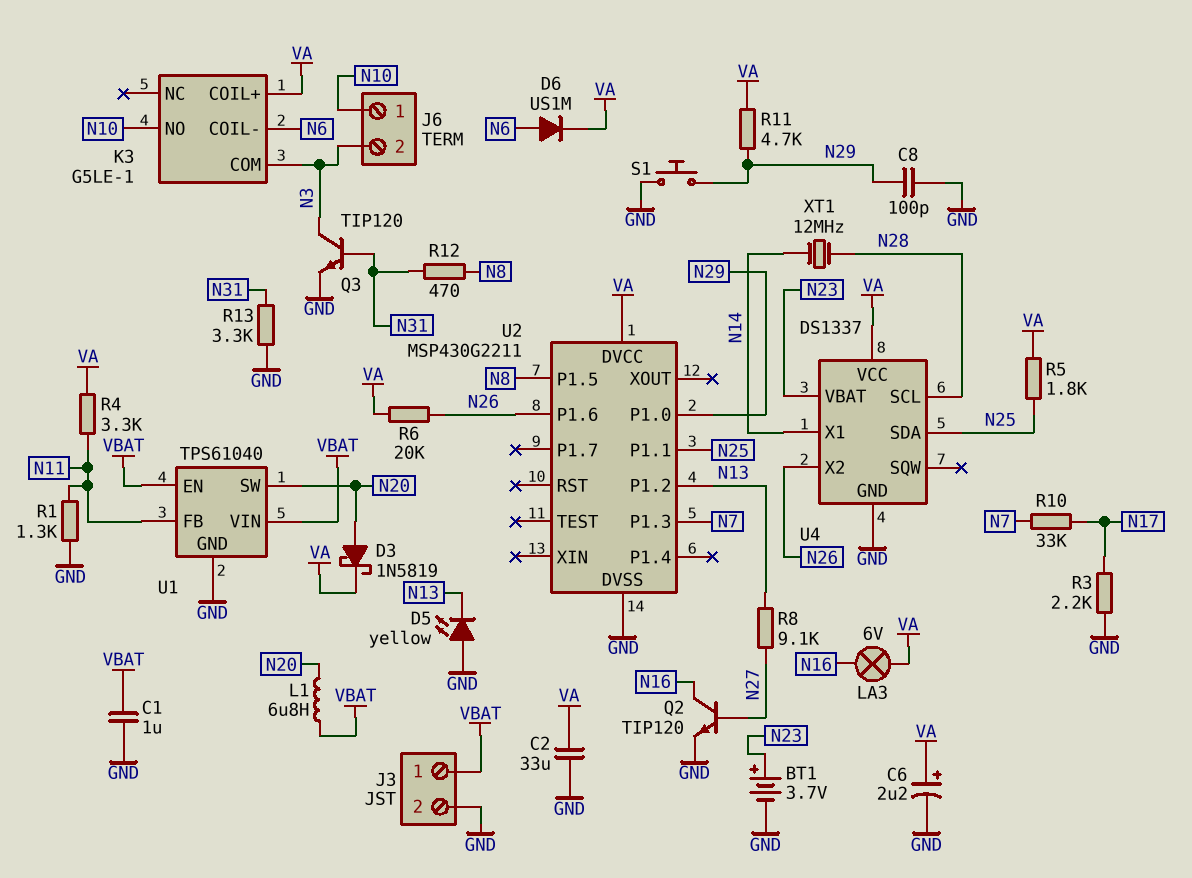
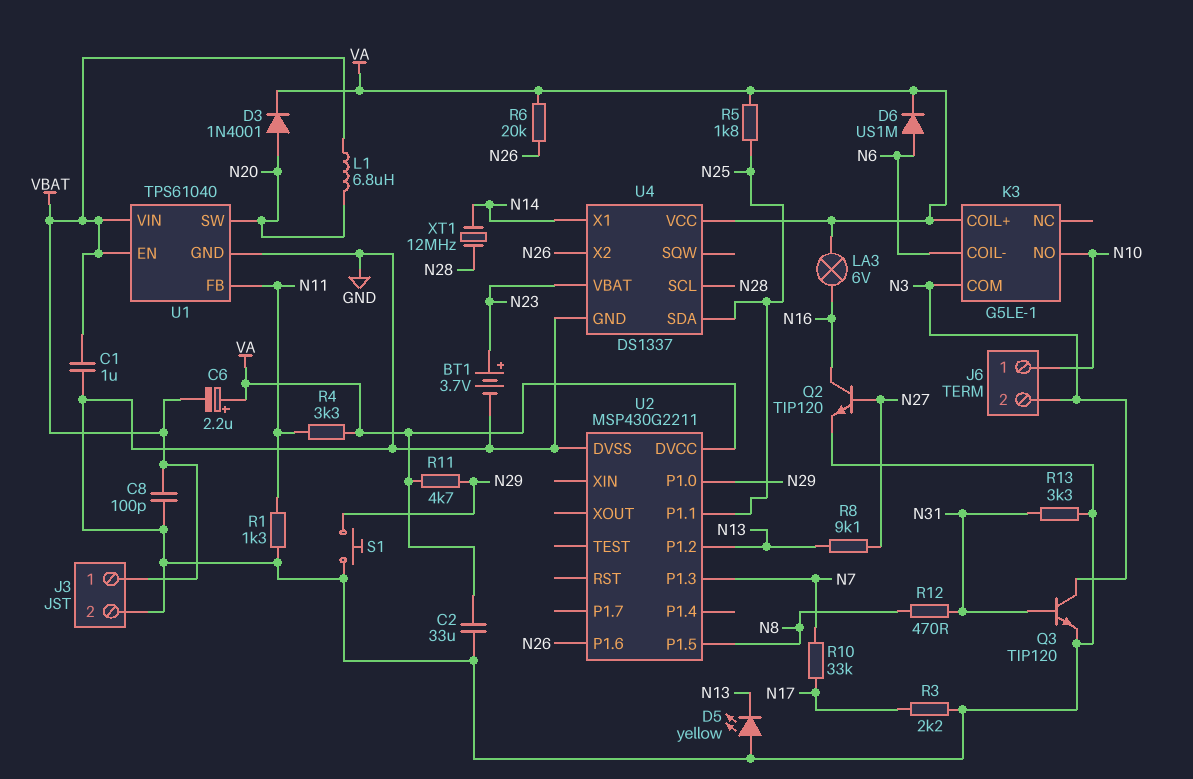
C6: 2.2uF (plus VA, minus GND) -> 2.2uF (plus VA, minus VBAT)
C8: 100pF (GND, N29) -> 100pF (GND, VBAT)
D3: schottky 1N5819 (A N20, K VA) -> diode 1N4001 (A N20, K VA)

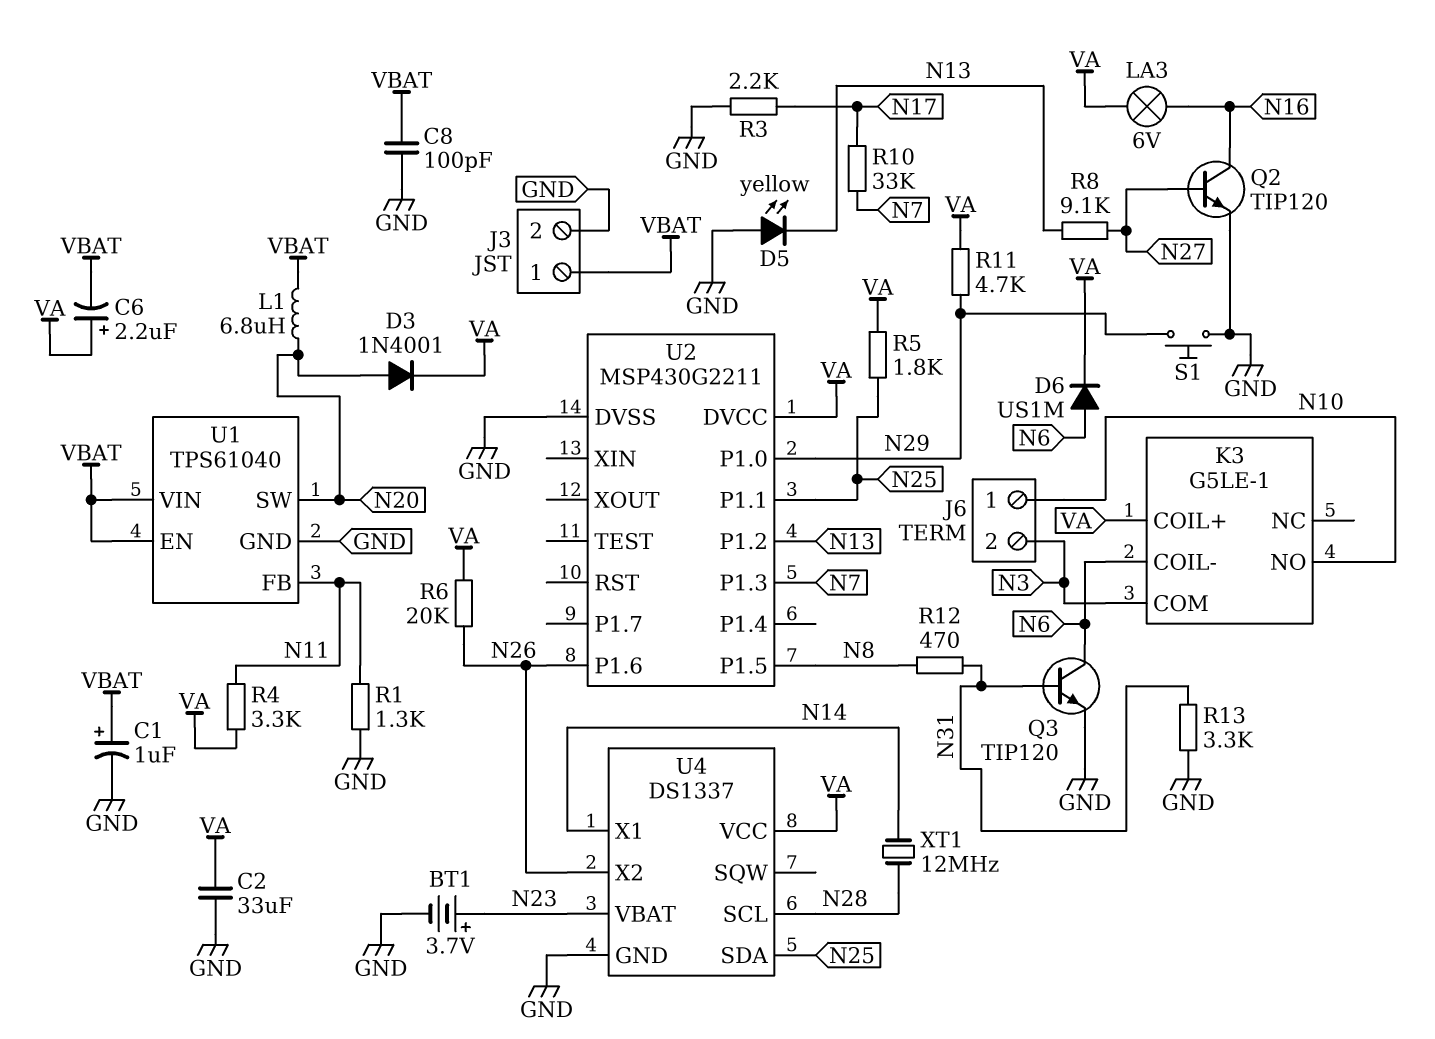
C1: 1uF (GND, VBAT) -> 1uF (plus VBAT, minus GND)
Q3: NPN TIP120 (B N31, C N3, E GND) -> NPN TIP120 (B N31, C N6, E GND)

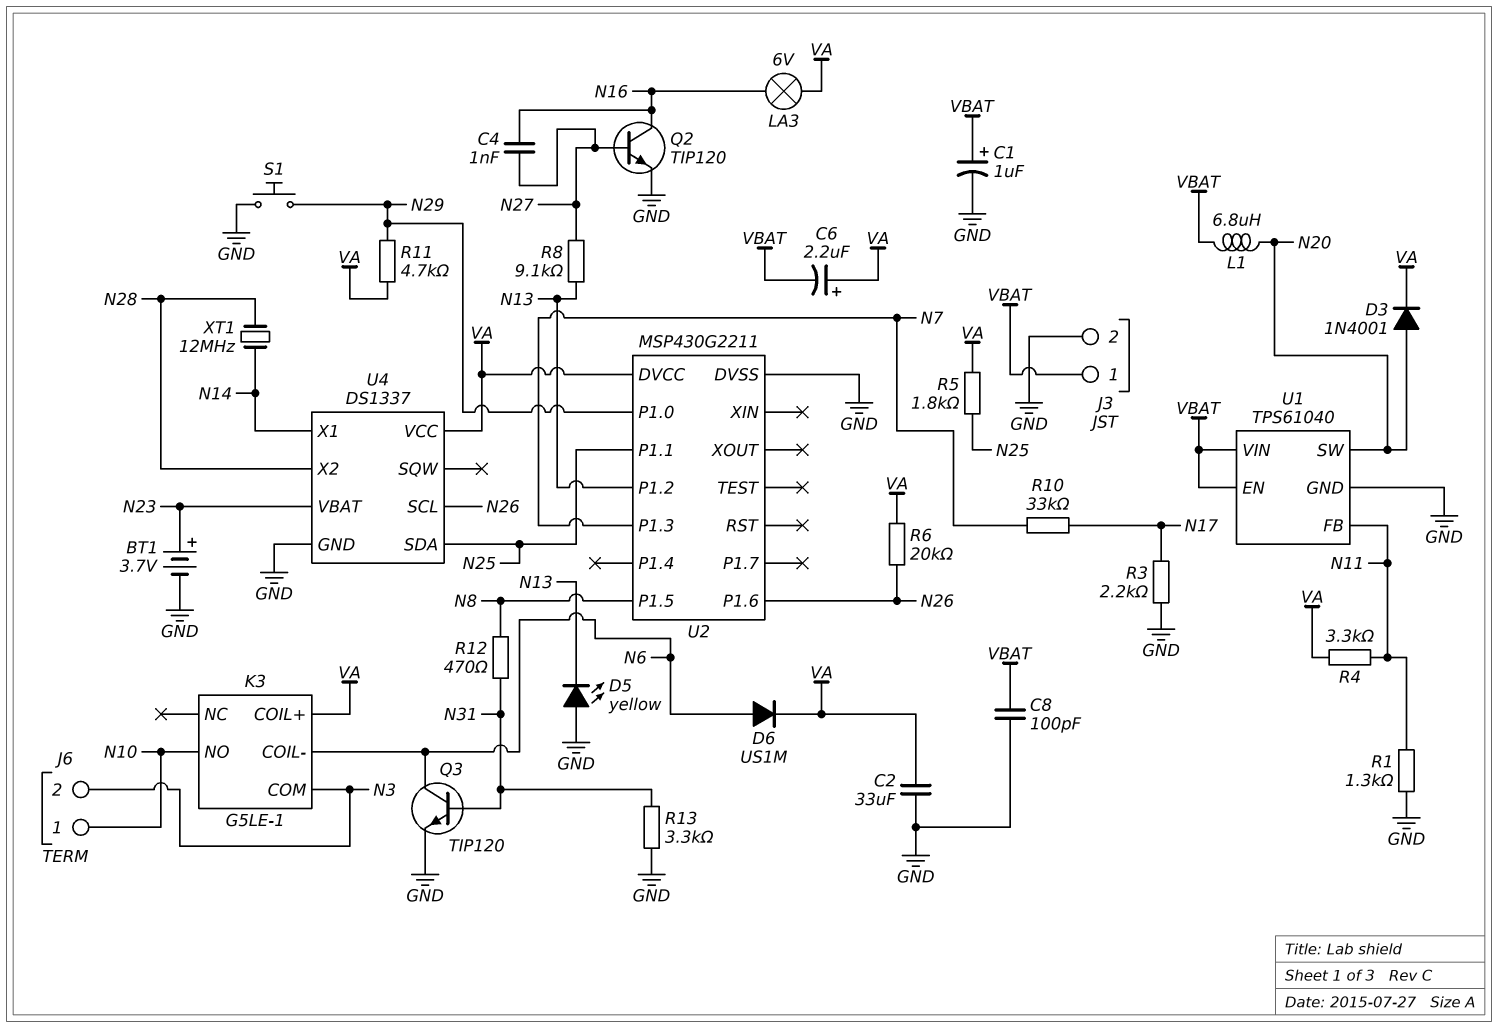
C4: none -> 1nF (N16, N27)
U4 pin SCL: N28 -> N26
U4 pin X2: N26 -> N28

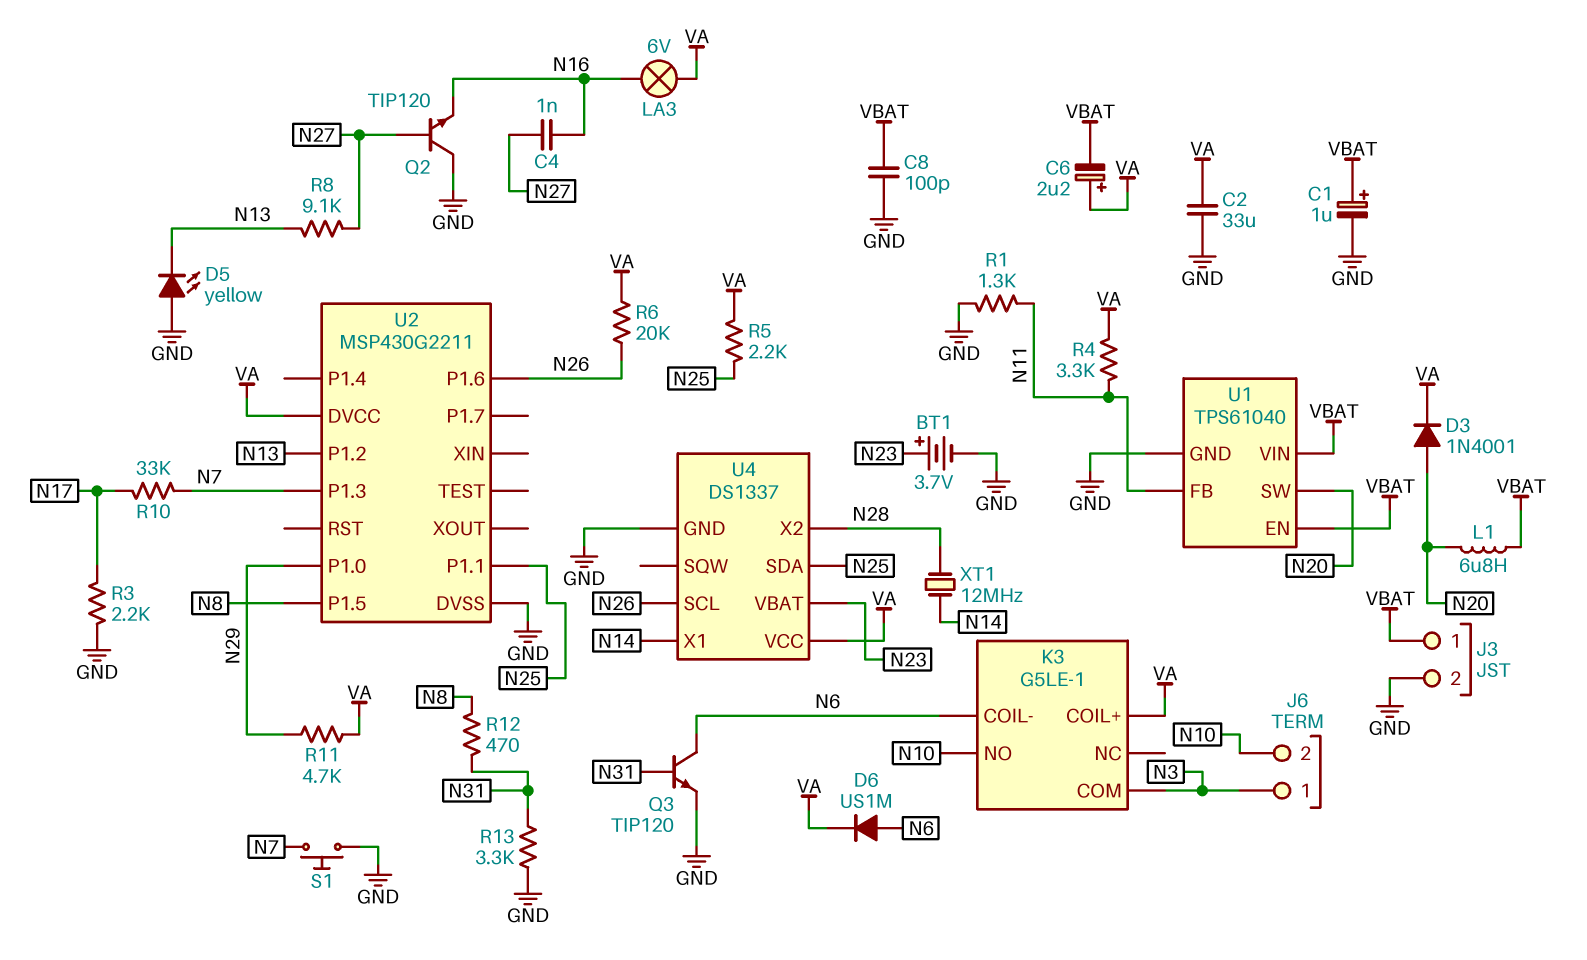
J6 pin 1: N10 -> N3
J6 pin 2: N3 -> N10
Q2: NPN TIP120 (B N27, C N16, E GND) -> NPN TIP120 (B N27, C GND, E N16)
R5: 1.8k (N25, VA) -> 2.2k (N25, VA)
S1: button (GND, N29) -> button (GND, N7)

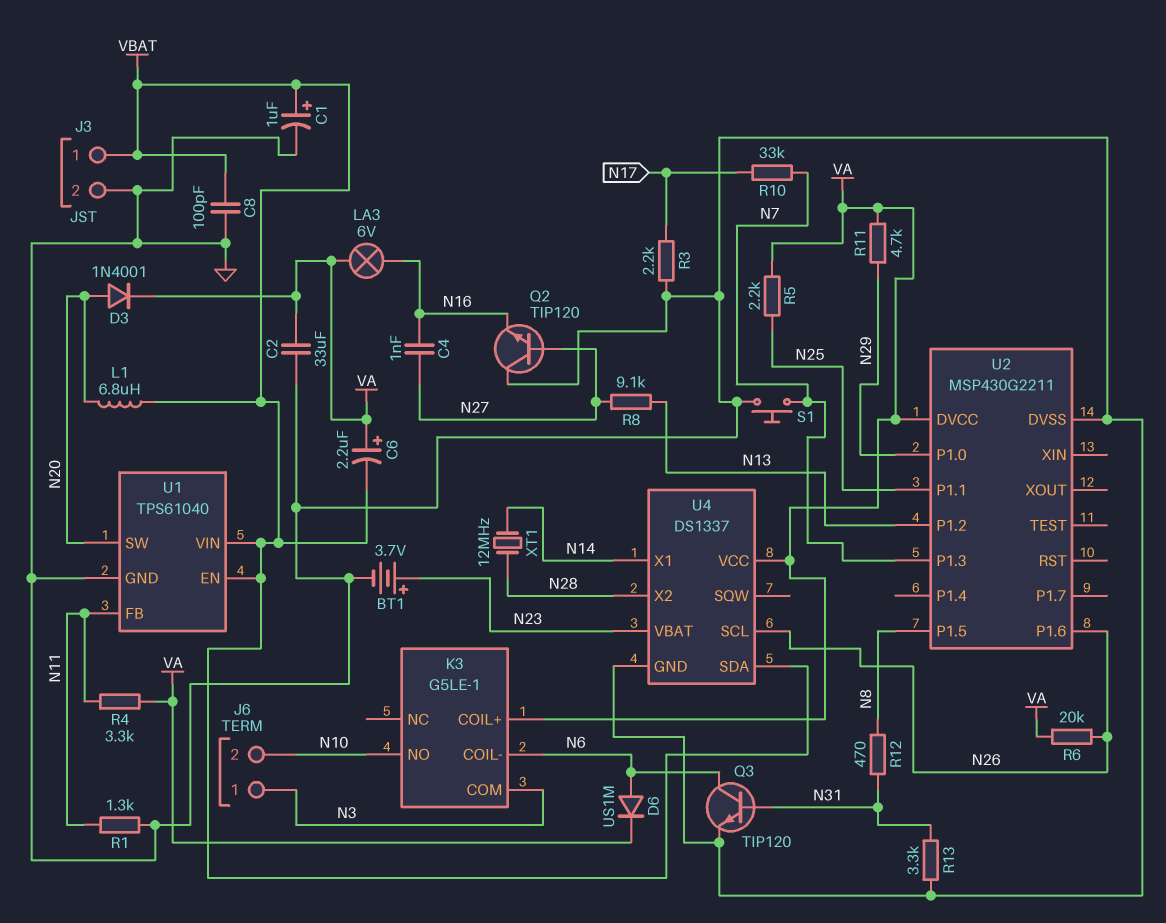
D5: LED yellow (A GND, K N13) -> none
U4 pin SDA: N25 -> VBAT

